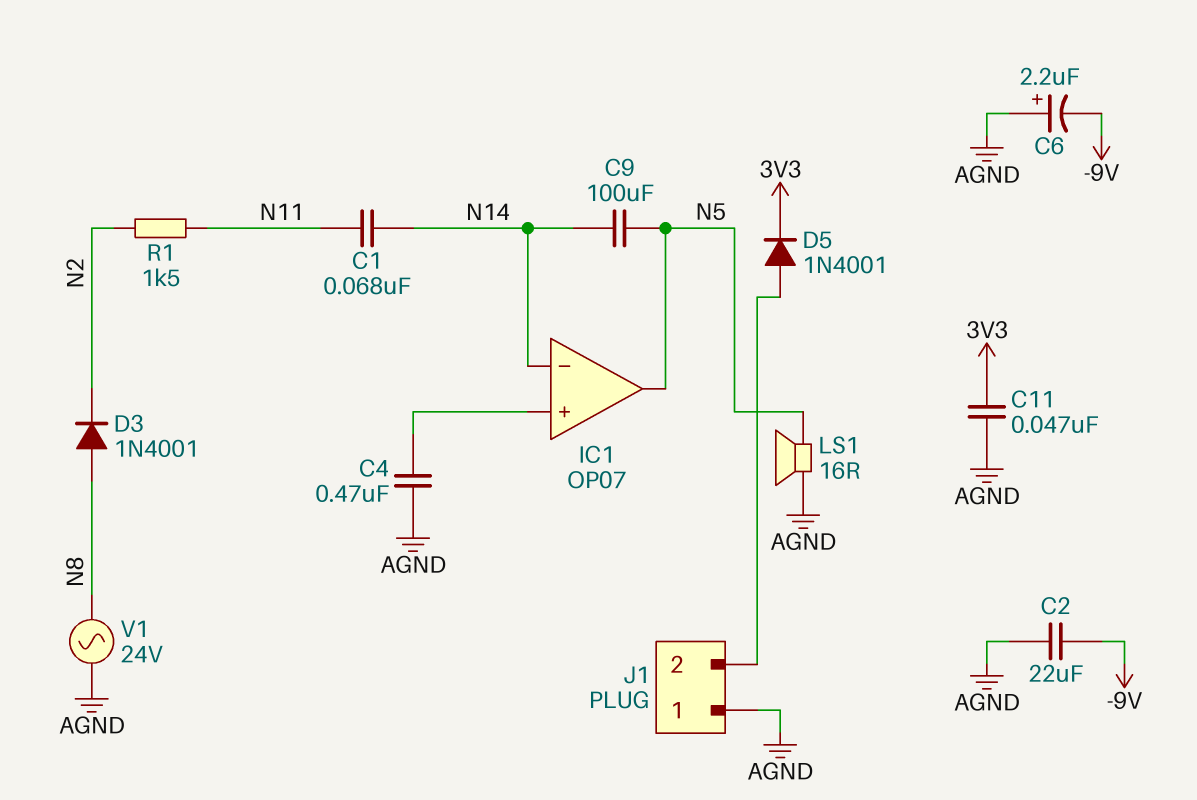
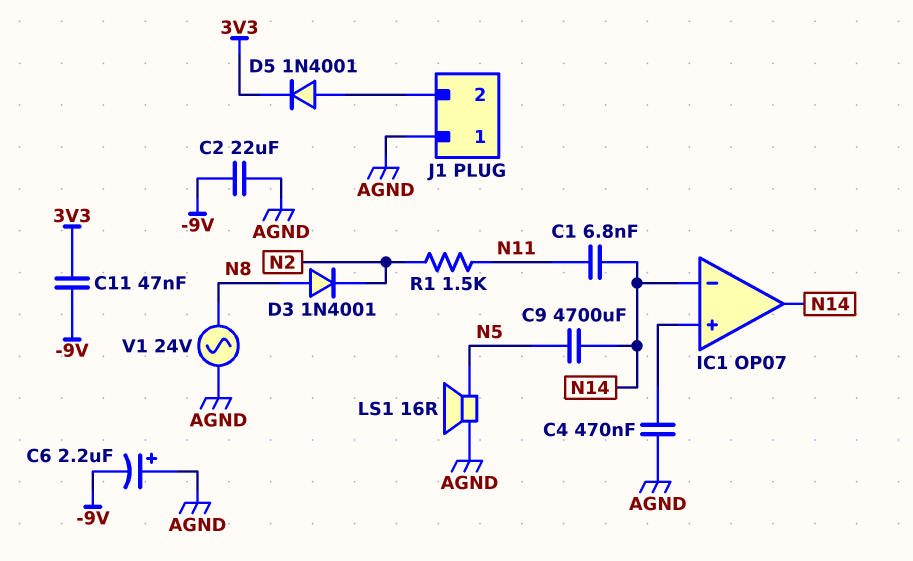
C1: 68nF (N11, N14) -> 6.8nF (N11, N14)
C9: 100uF (N5, N14) -> 4700uF (N5, N14)
C11: 47nF (3V3, AGND) -> 47nF (-9V, 3V3)
IC1 pin out: N5 -> N14

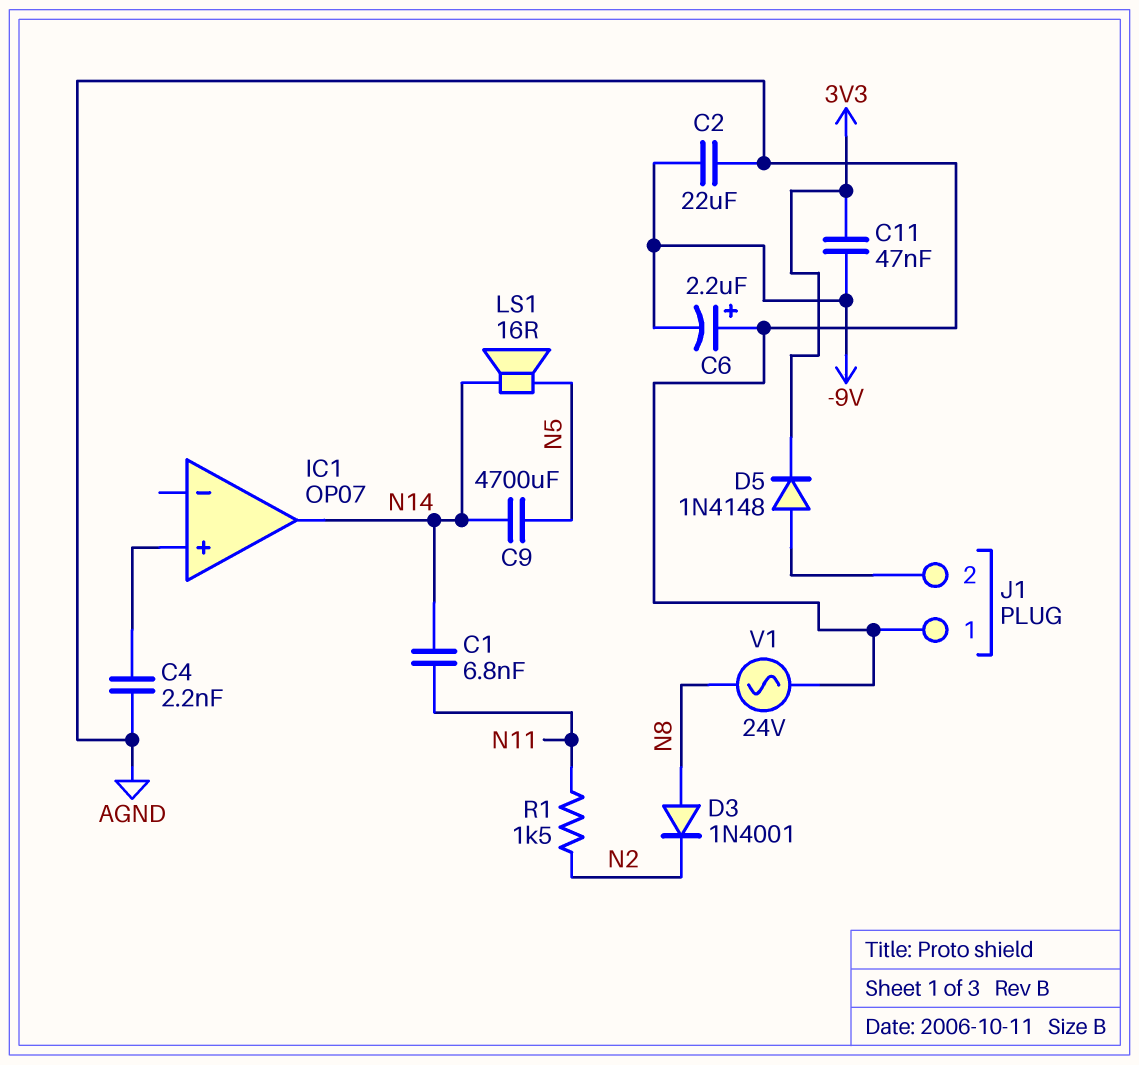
C4: 470nF (AGND, IC1/in+) -> 2.2nF (AGND, IC1/in+)
D5: diode 1N4001 (A J1/2, K 3V3) -> diode 1N4148 (A J1/2, K 3V3)
IC1 pin in-: N14 -> none
LS1: speaker 16R (AGND, N5) -> speaker 16R (N5, N14)

